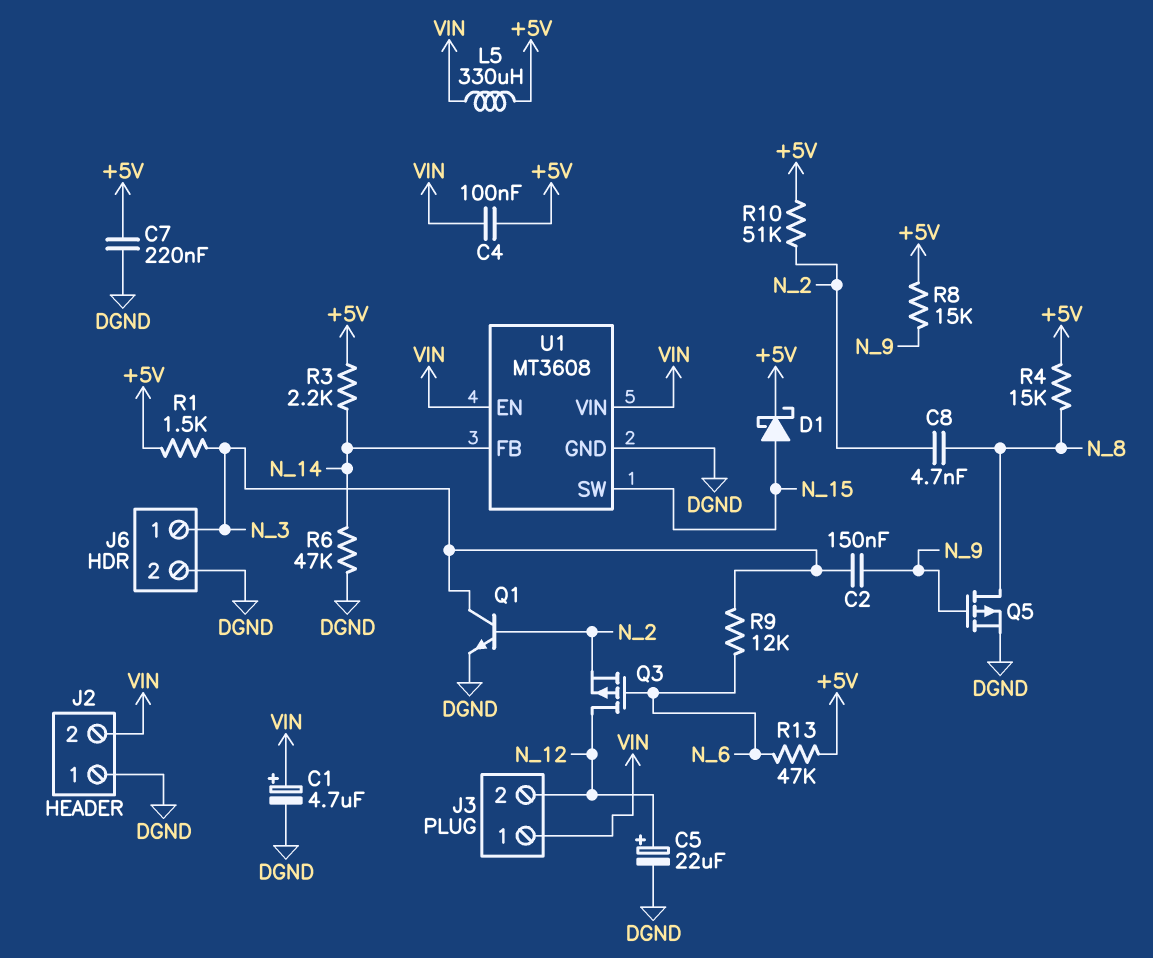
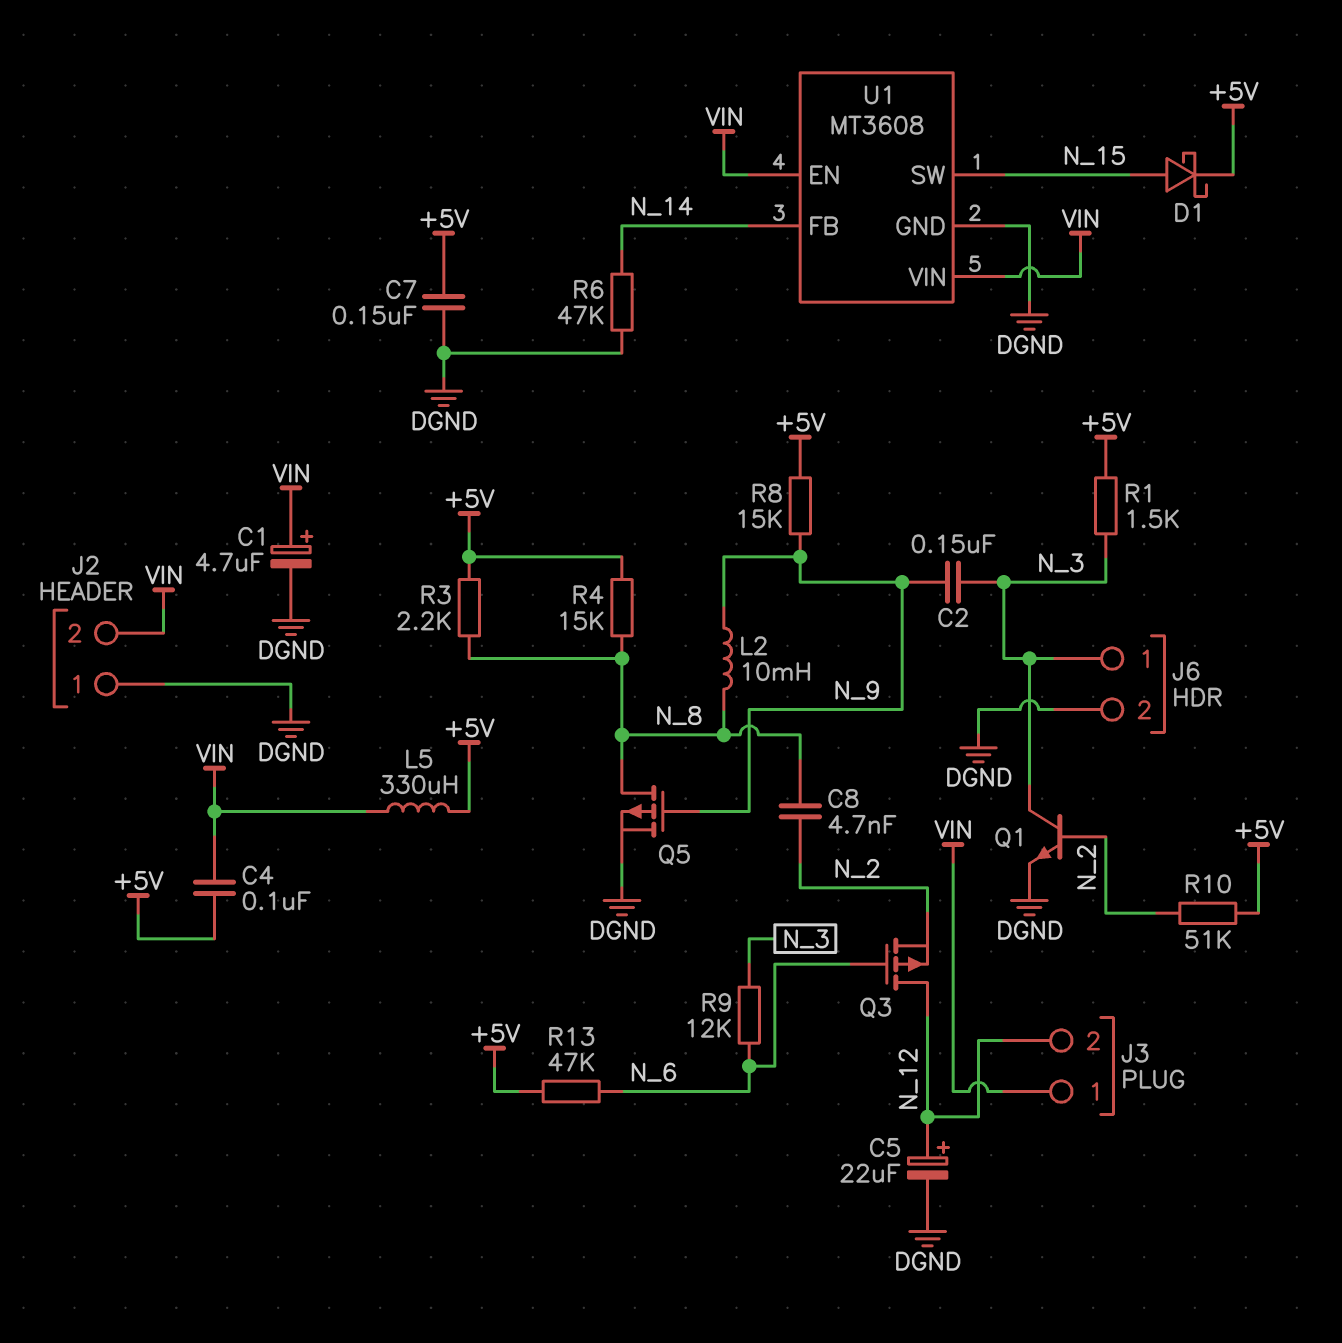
C7: 220nF (+5V, DGND) -> 150nF (+5V, DGND)
L2: none -> 10mH (N_8, N_9)
R3: 2.2k (+5V, N_14) -> 2.2k (+5V, N_8)

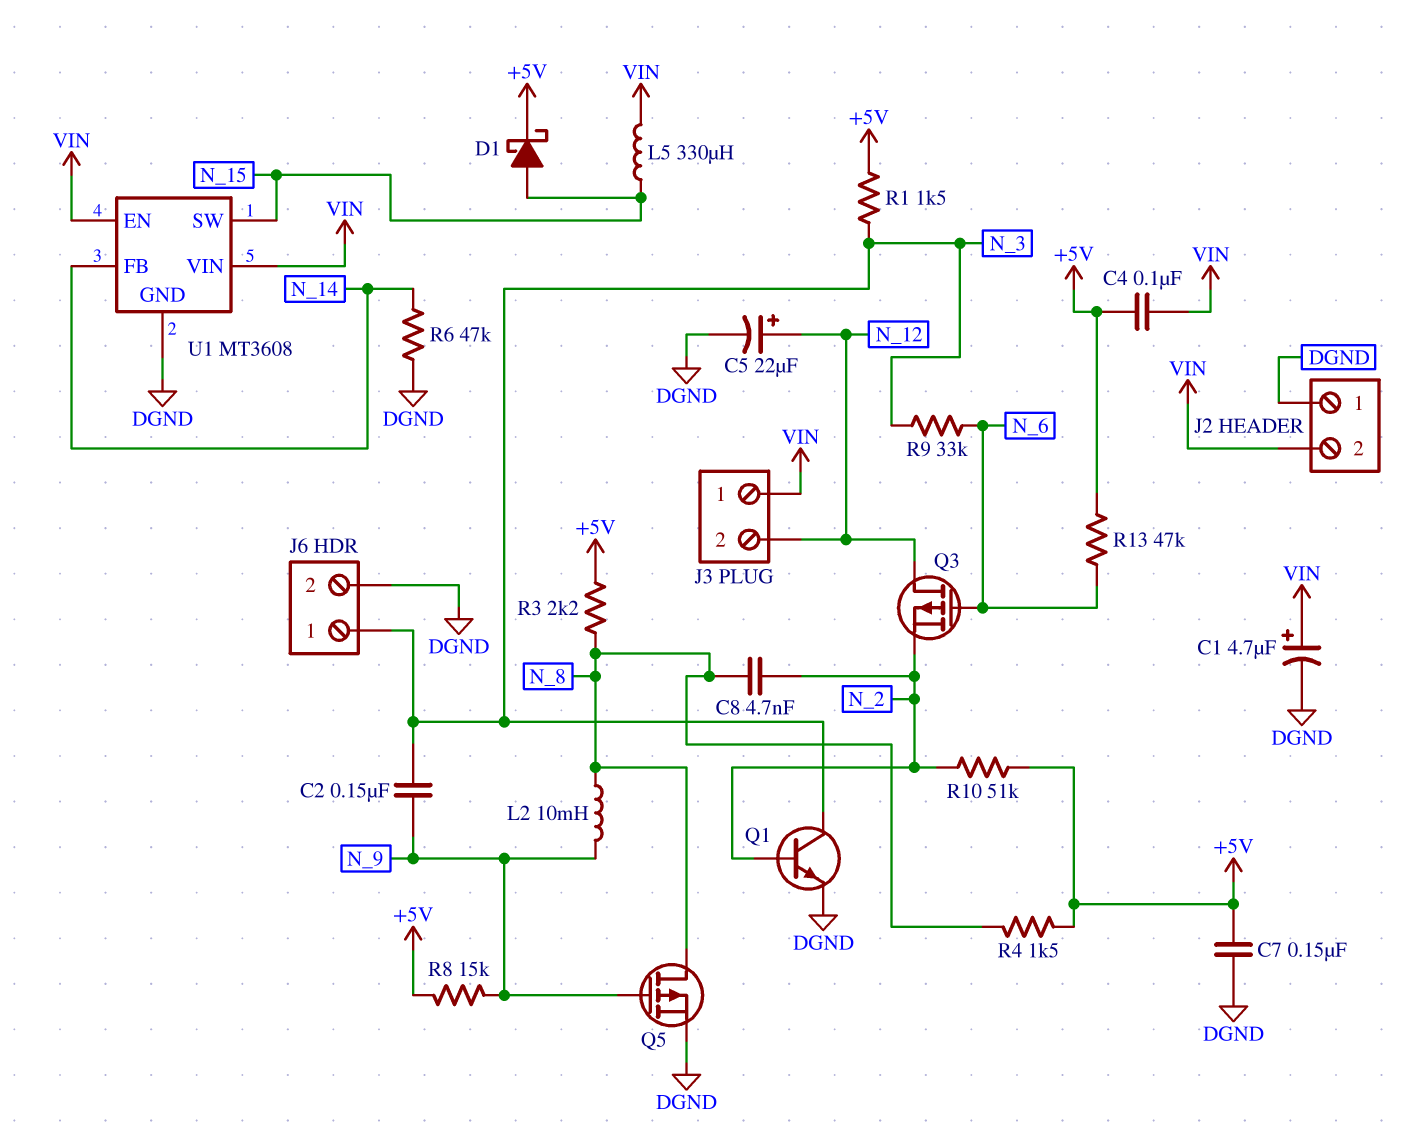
L5: 330uH (+5V, VIN) -> 330uH (N_15, VIN)
R4: 15k (+5V, N_8) -> 1.5k (+5V, N_8)
R9: 12k (N_3, N_6) -> 33k (N_3, N_6)

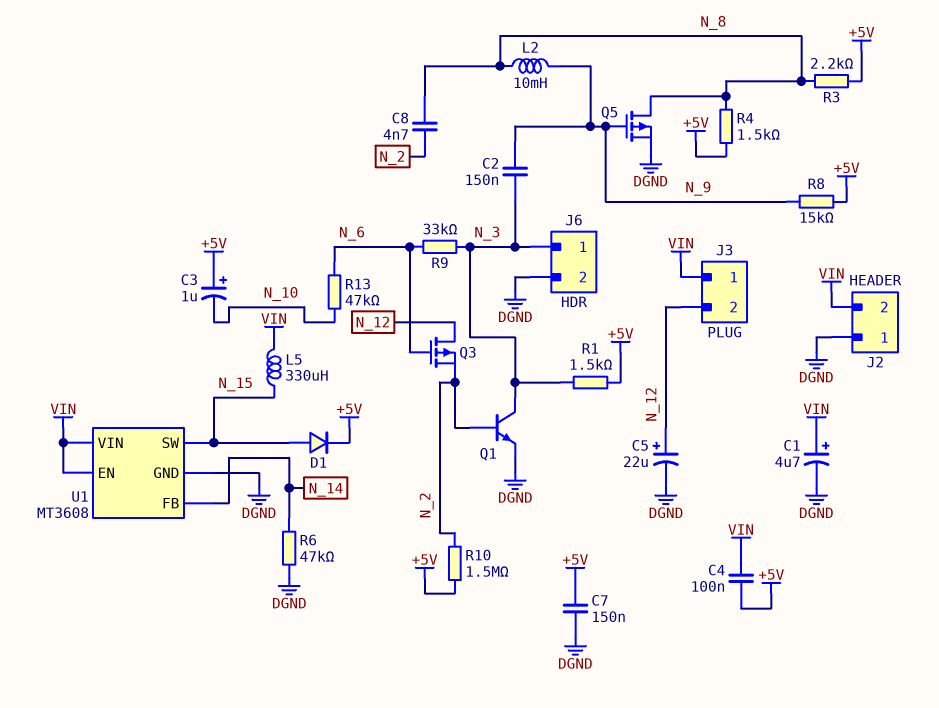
C3: none -> 1uF (plus +5V, minus N_10)
D1: schottky (A N_15, K +5V) -> diode (A N_15, K +5V)
R10: 51k (+5V, N_2) -> 1.5M (+5V, N_2)
R13: 47k (+5V, N_6) -> 47k (N_6, N_10)

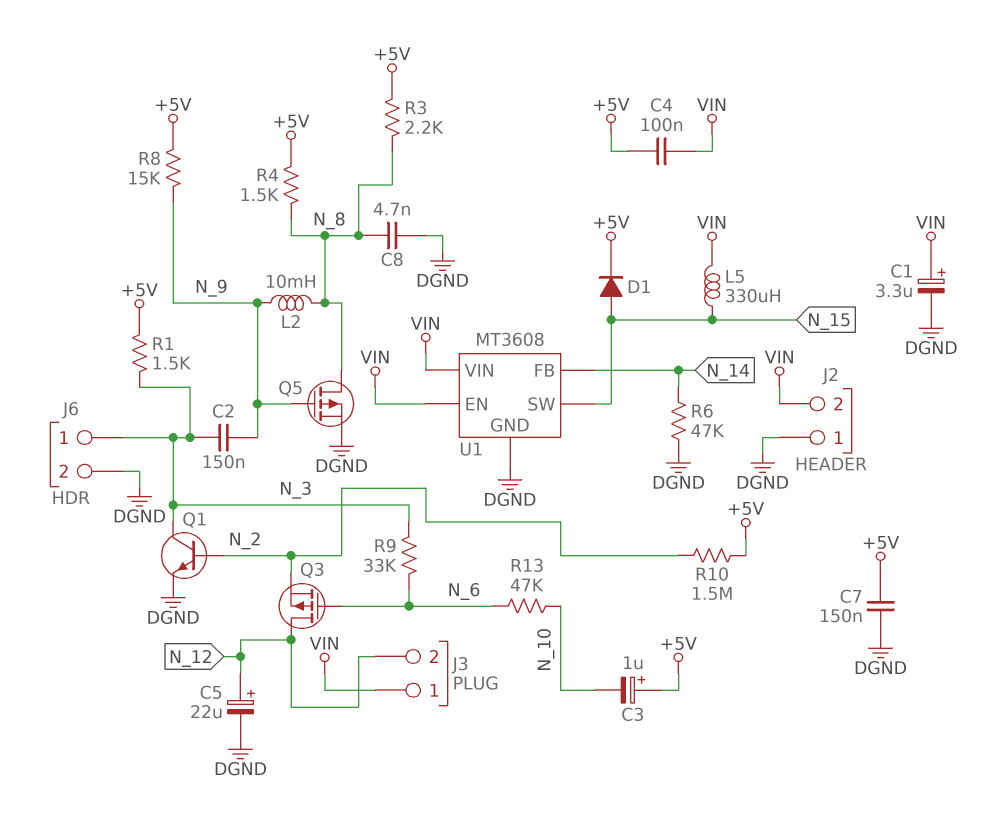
C1: 4.7uF (plus VIN, minus DGND) -> 3.3uF (plus VIN, minus DGND)
C8: 4.7nF (N_2, N_8) -> 4.7nF (DGND, N_8)

